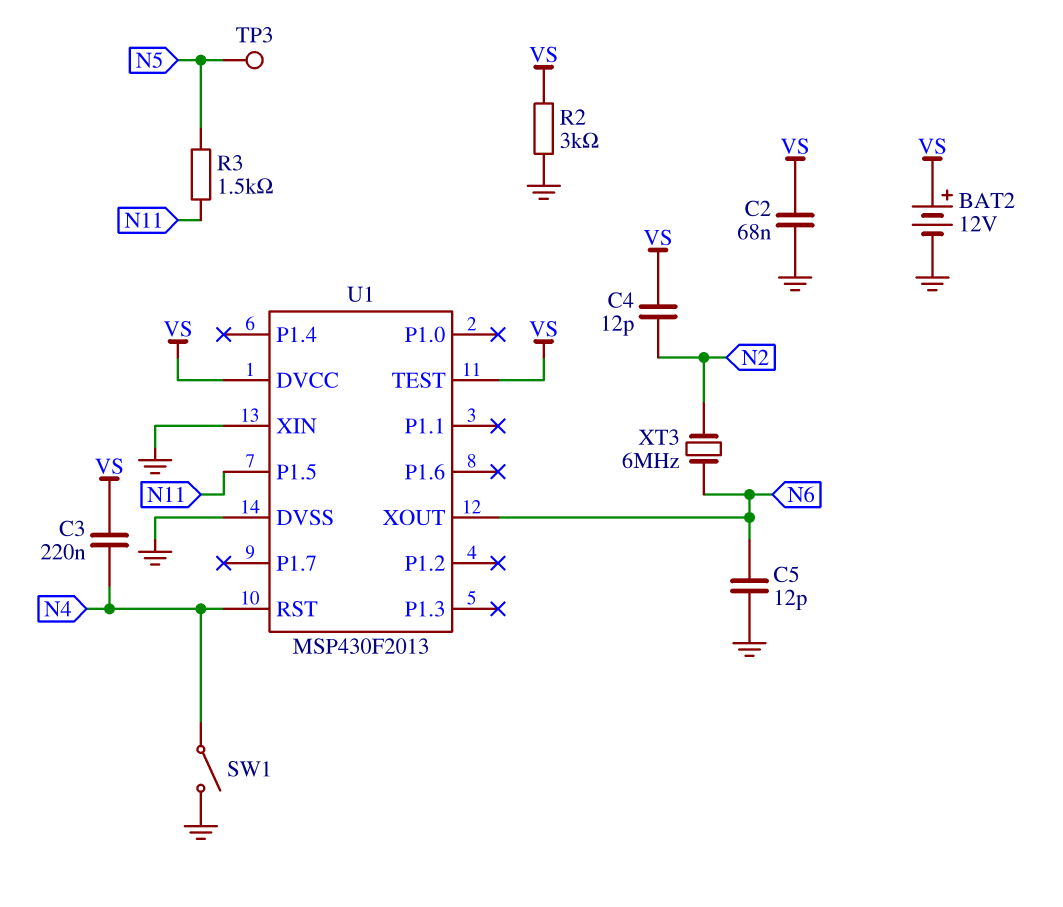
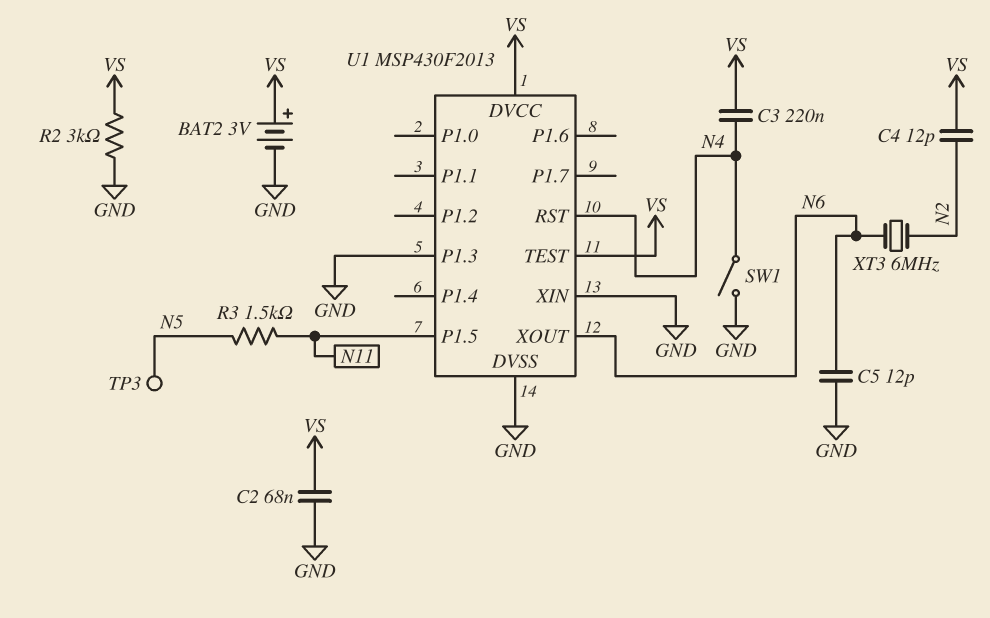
BAT2: 12V (plus VS, minus GND) -> 3V (plus VS, minus GND)
U1 pin P1.3: none -> GND

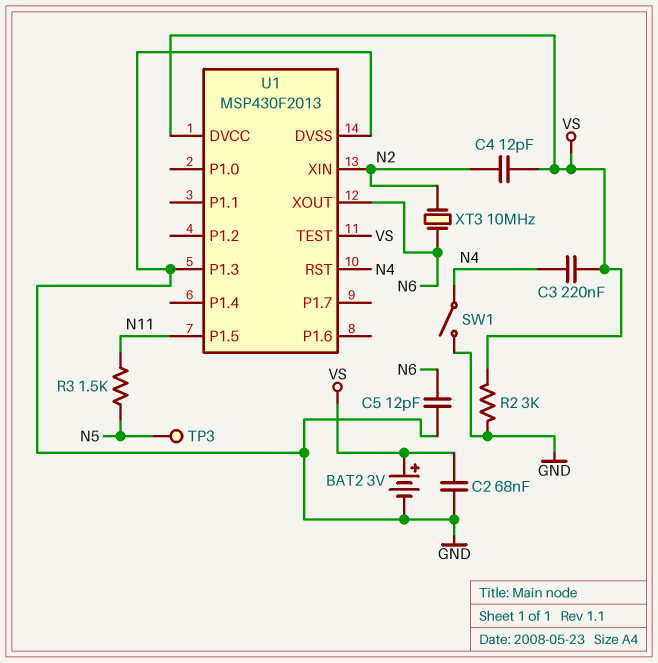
U1 pin XIN: GND -> N2
XT3: 6MHz (N2, N6) -> 10MHz (N2, N6)

